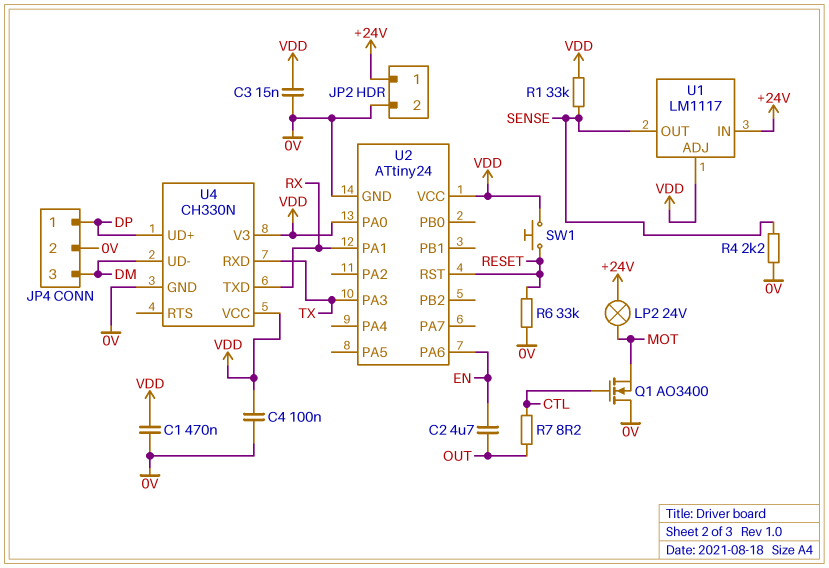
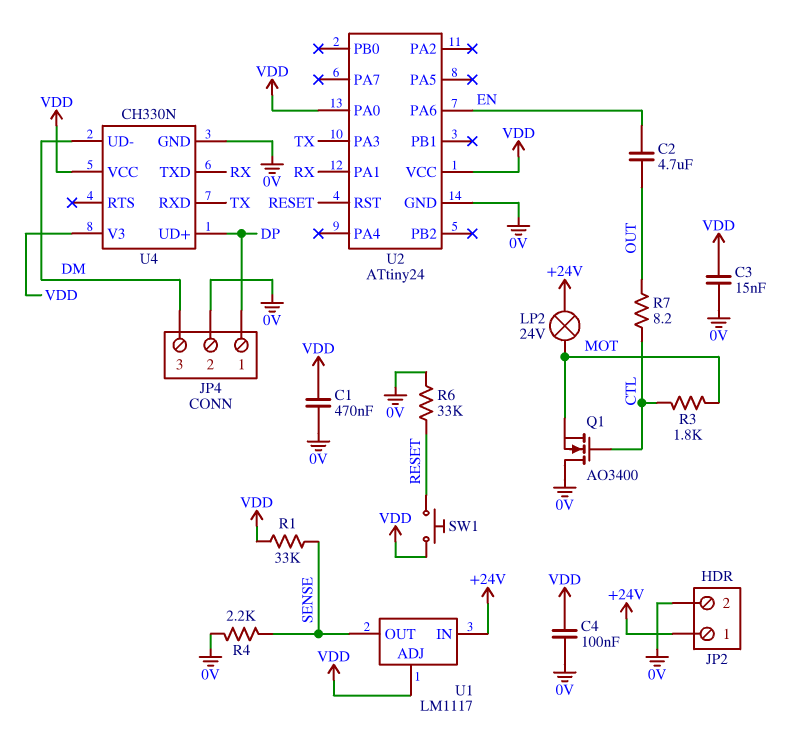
R3: none -> 1.8k (CTL, MOT)

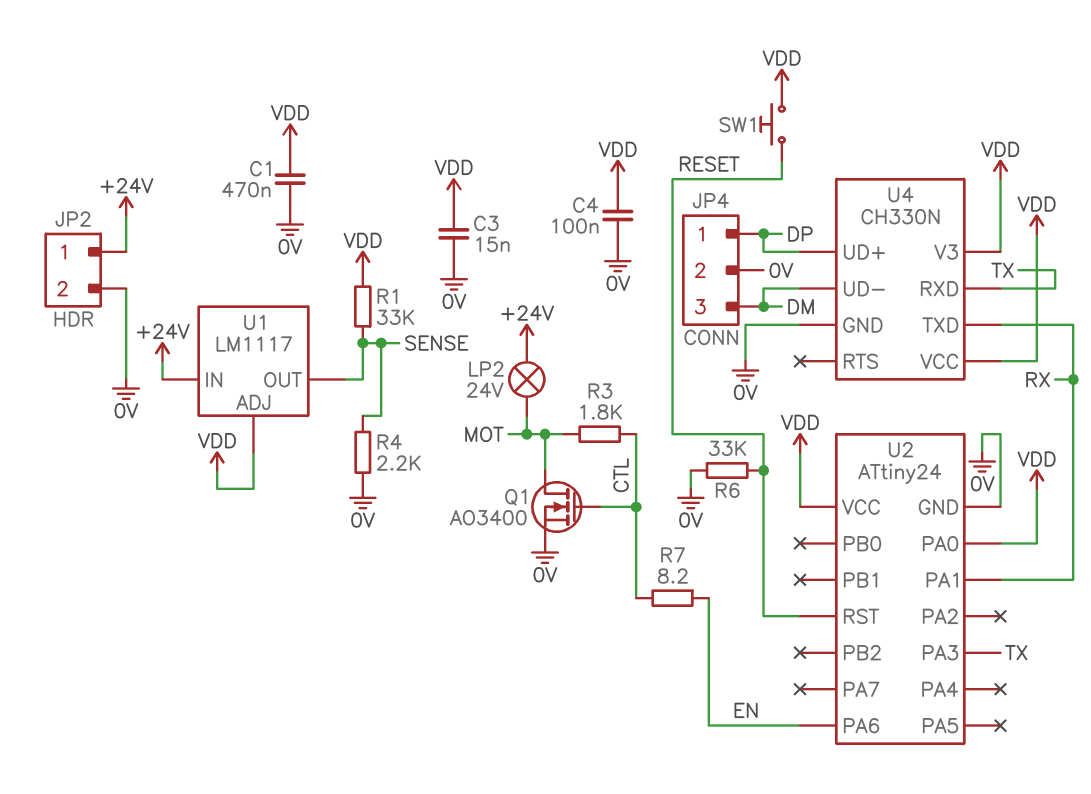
C2: 4.7uF (EN, OUT) -> none
Q1: NMOS AO3400 (G CTL, D 0V, S MOT) -> NMOS AO3400 (G CTL, D MOT, S 0V)
R7: 8.2 (CTL, OUT) -> 8.2 (CTL, EN)

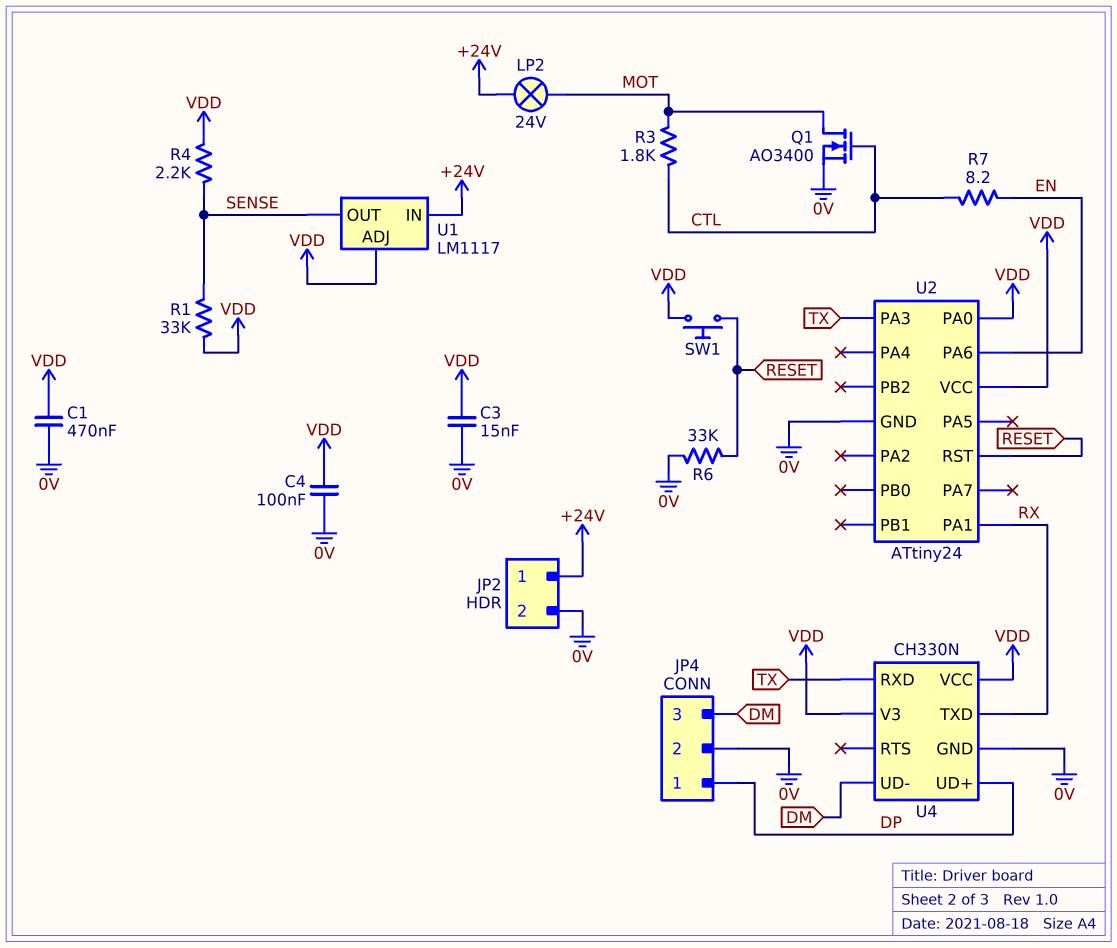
R4: 2.2k (0V, SENSE) -> 2.2k (SENSE, VDD)

